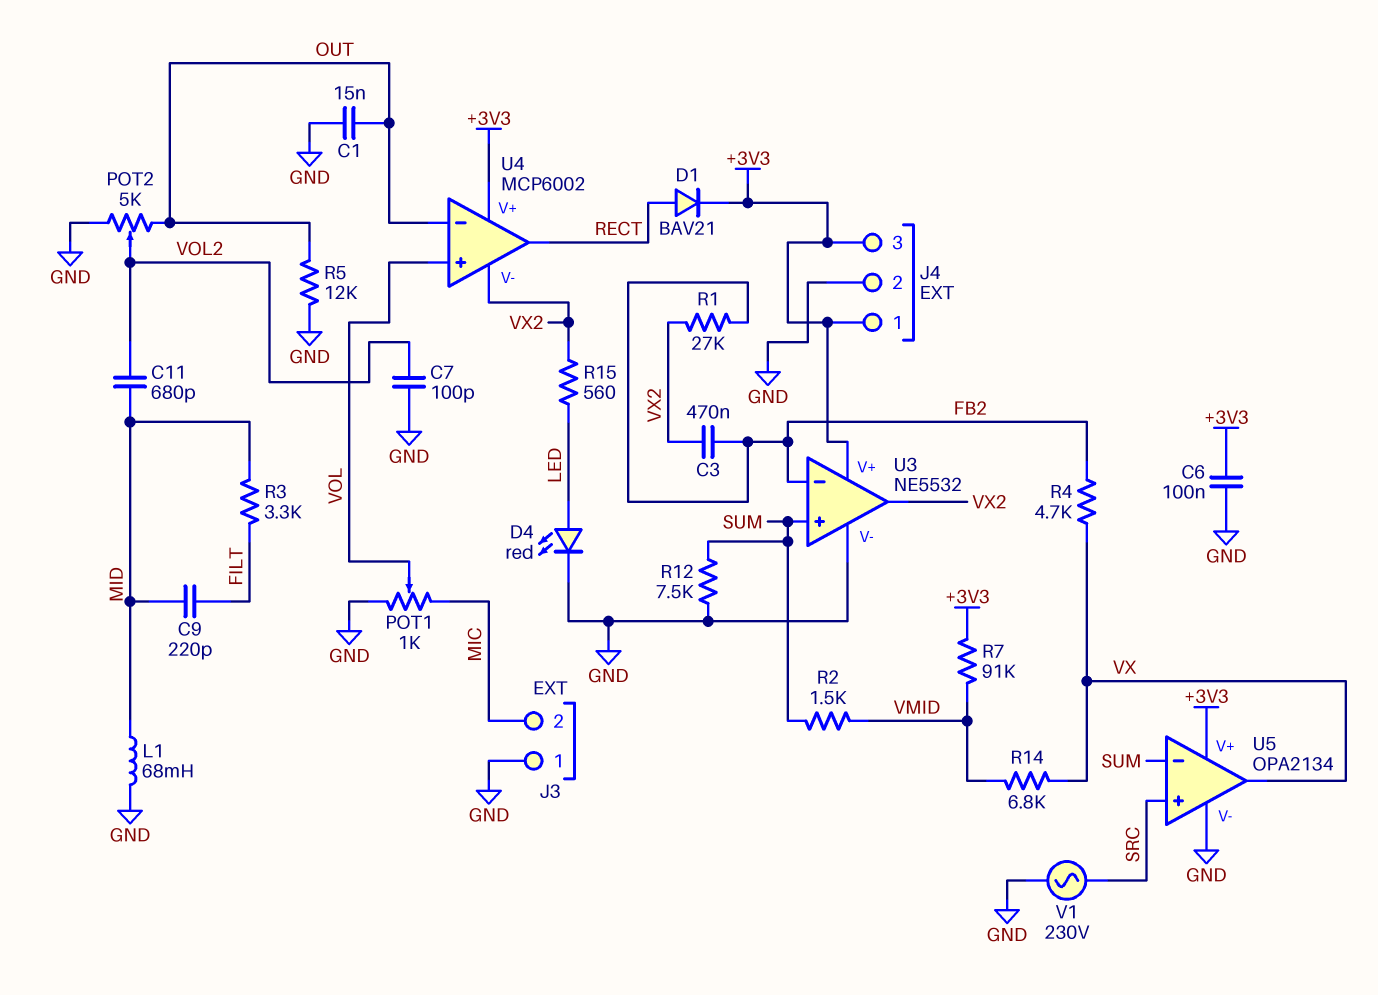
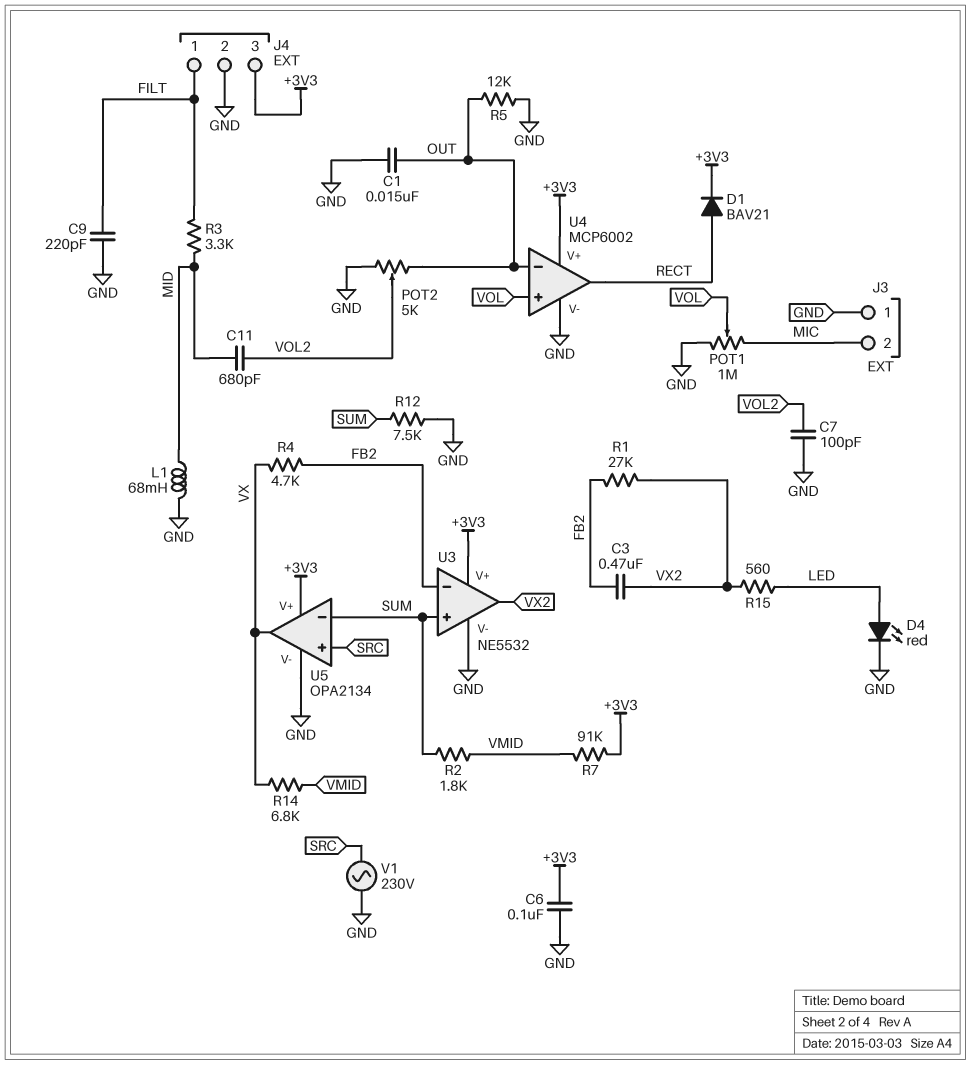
C9: 220pF (FILT, MID) -> 220pF (FILT, GND)
J4 pin 1: +3V3 -> FILT
POT1: 1k (GND, MIC, wiper VOL) -> 1M (GND, MIC, wiper VOL)
R2: 1.5k (SUM, VMID) -> 1.8k (SUM, VMID)
U4 pin V-: VX2 -> GND

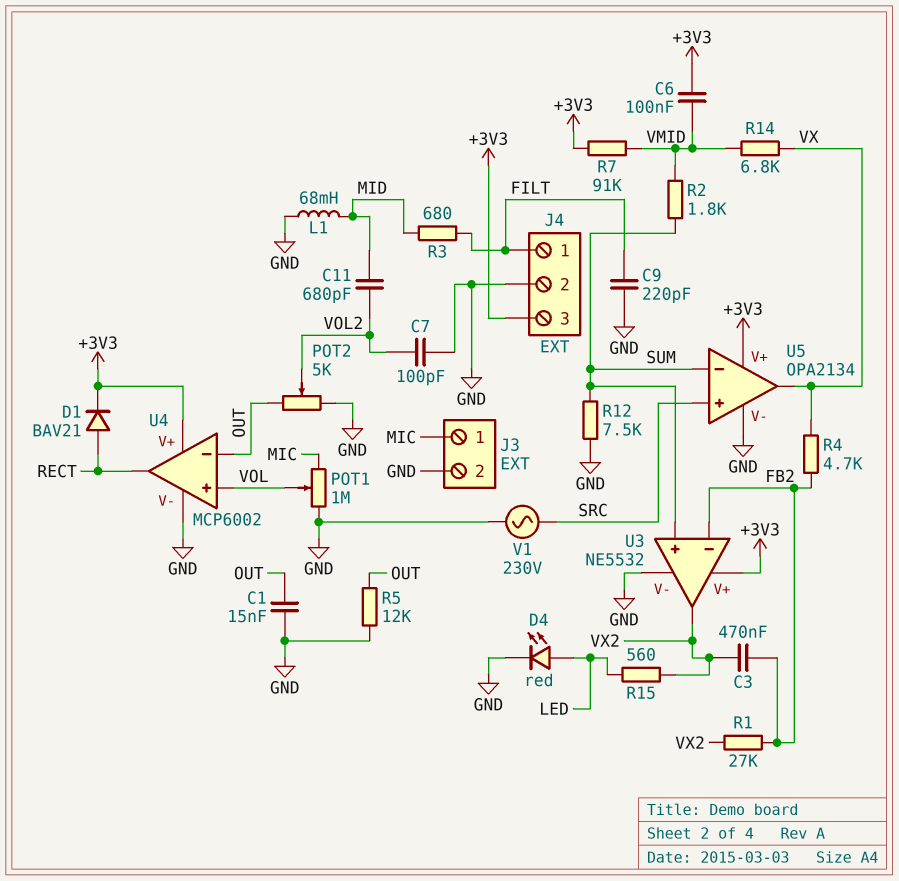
C6: 100nF (+3V3, GND) -> 100nF (+3V3, VMID)
J3 pin 1: GND -> MIC
J3 pin 2: MIC -> GND
R3: 3.3k (FILT, MID) -> 680 (FILT, MID)

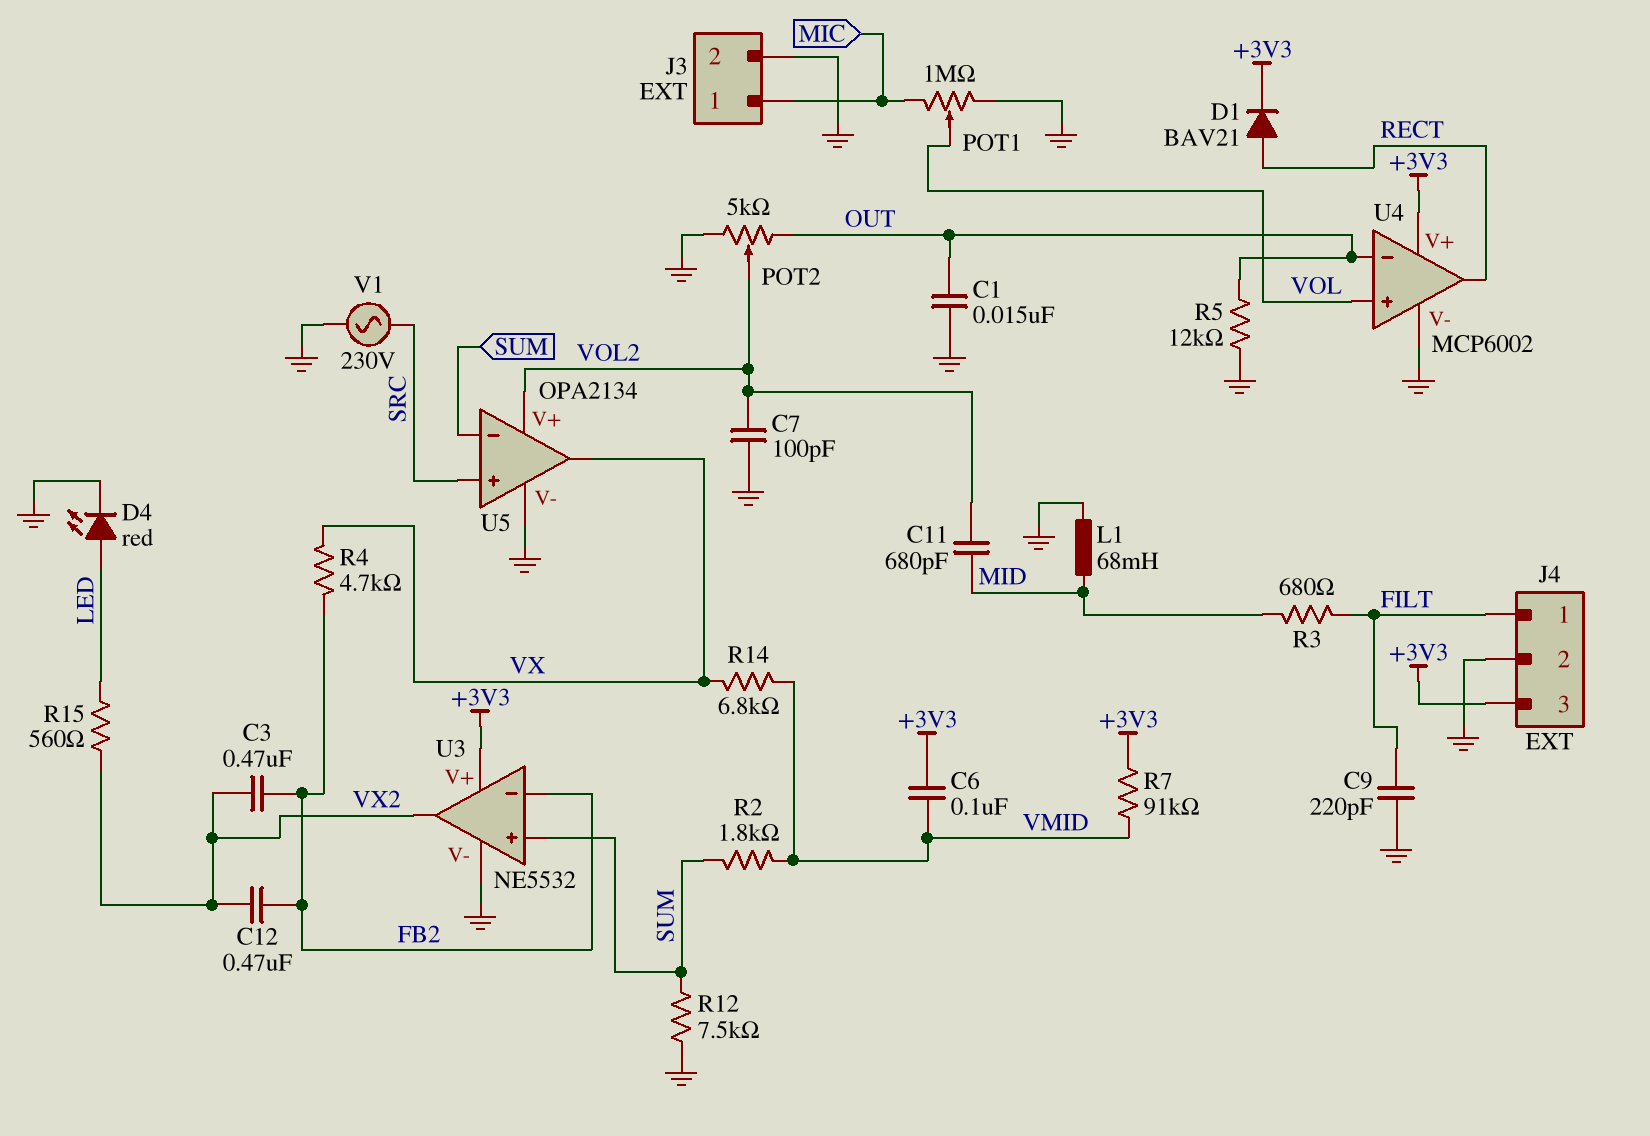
C12: none -> 470nF (FB2, VX2)
R1: 27k (FB2, VX2) -> none
U5 pin V+: +3V3 -> VOL2

